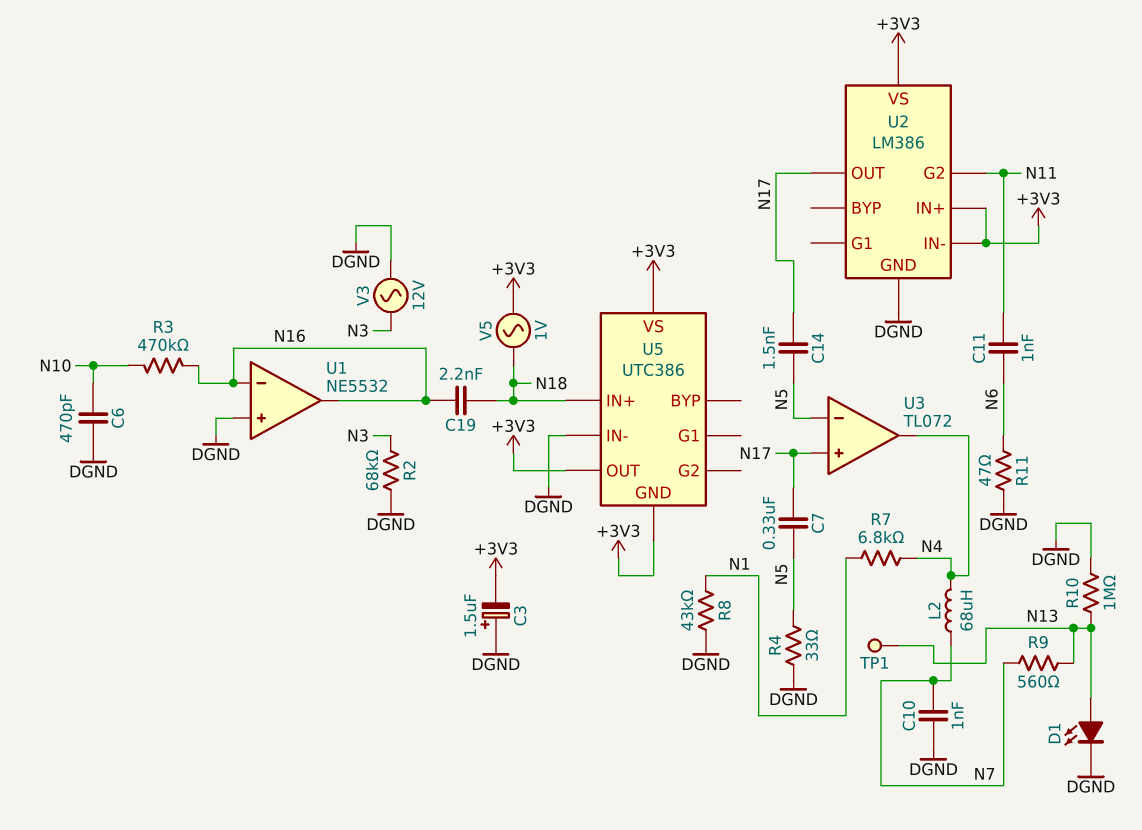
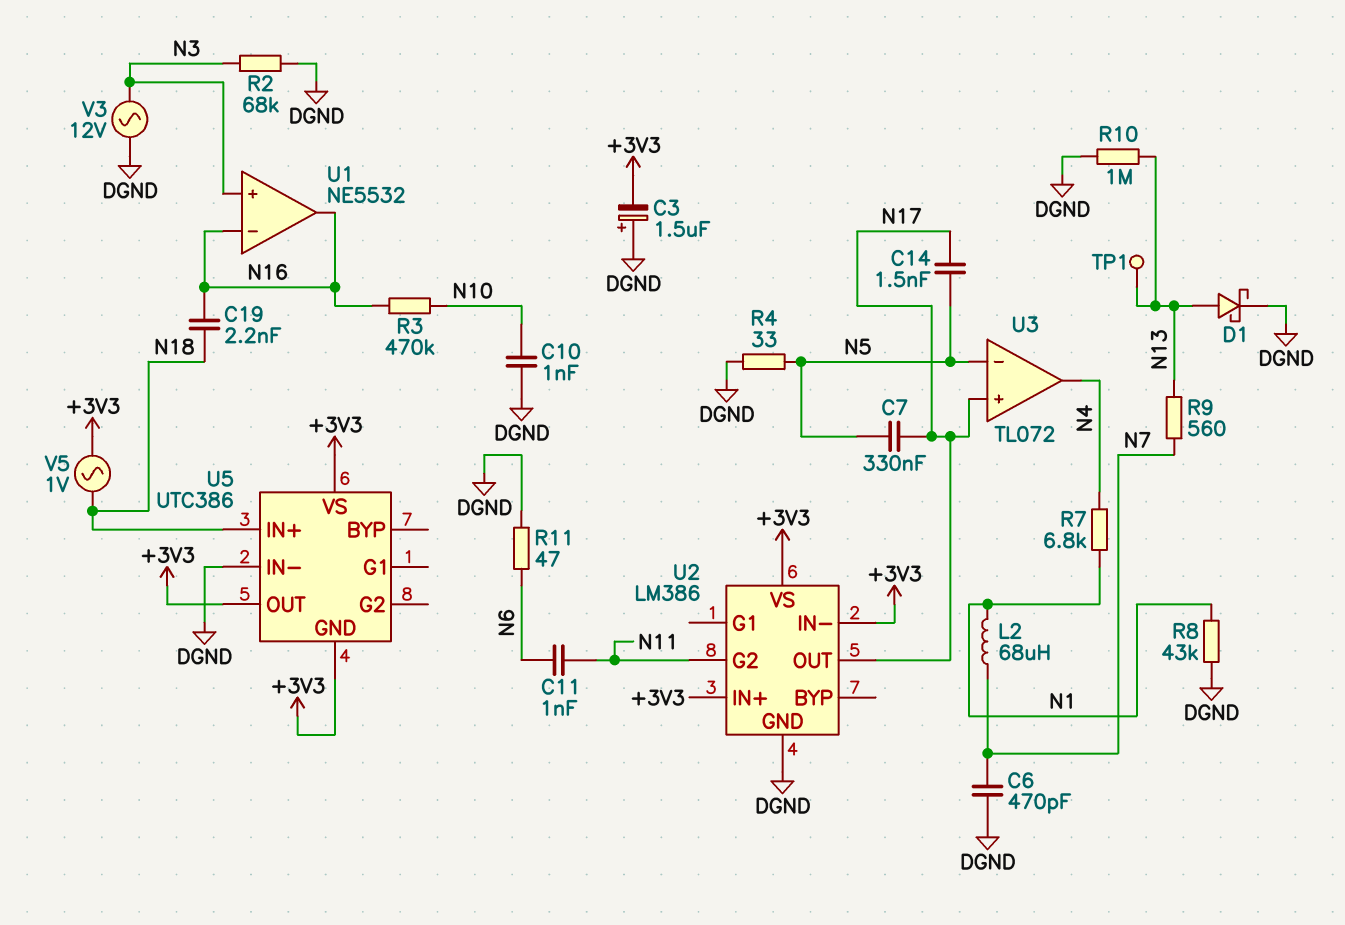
C6: 470pF (DGND, N10) -> 470pF (DGND, N7)
C10: 1nF (DGND, N7) -> 1nF (DGND, N10)
D1: LED (A N13, K DGND) -> schottky (A N13, K DGND)
L2: 68uH (N4, N7) -> 68uH (N1, N7)
U1 pin in+: DGND -> N3

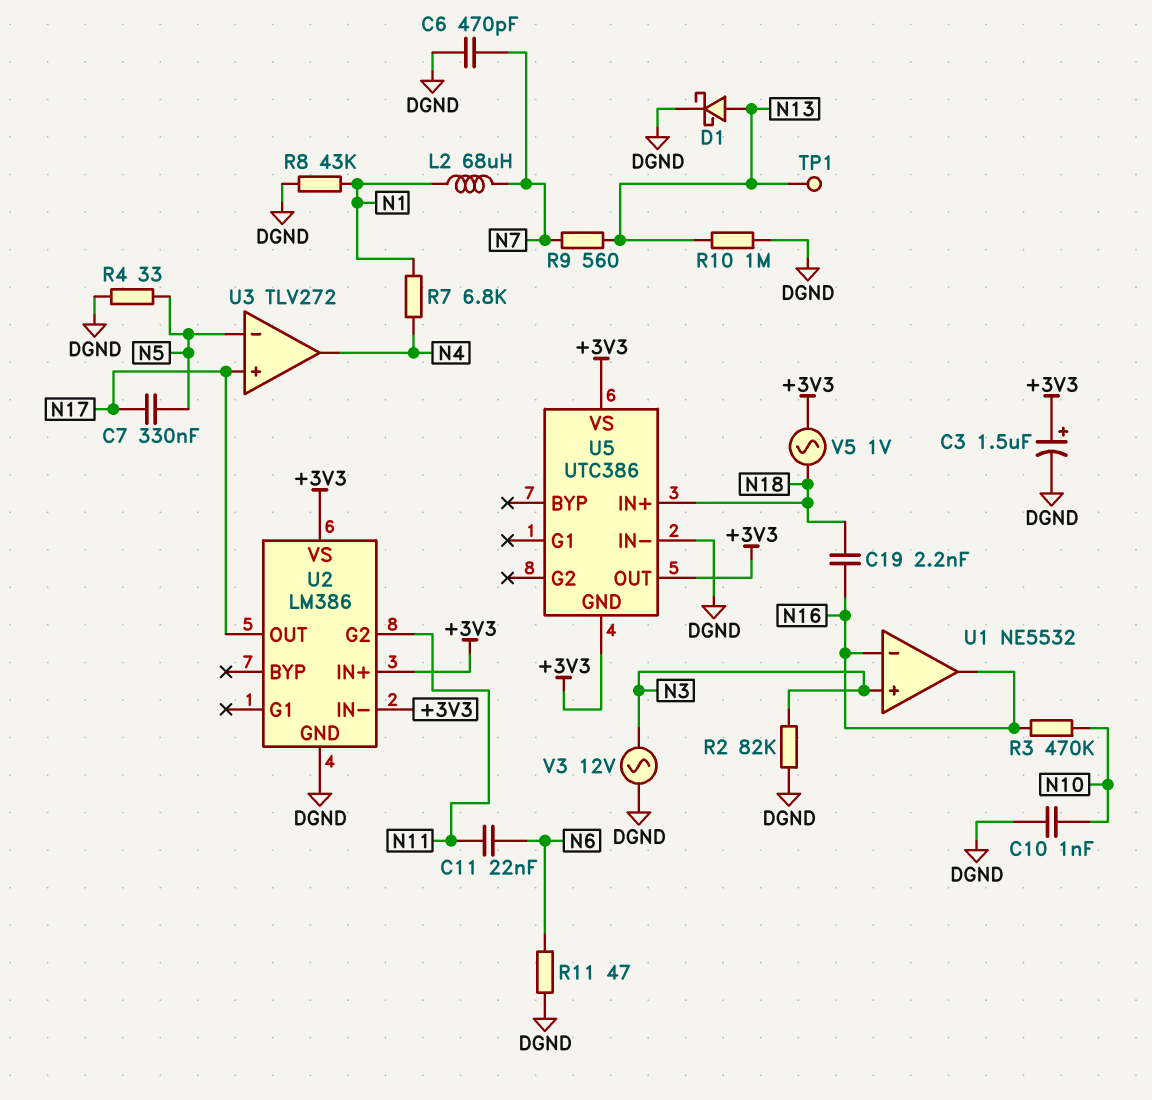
C3: 1.5uF (plus DGND, minus +3V3) -> 1.5uF (plus +3V3, minus DGND)
C11: 1nF (N6, N11) -> 22nF (N6, N11)
C14: 1.5nF (N5, N17) -> none
R2: 68k (DGND, N3) -> 82k (DGND, N3)
U3: TL072 -> TLV272

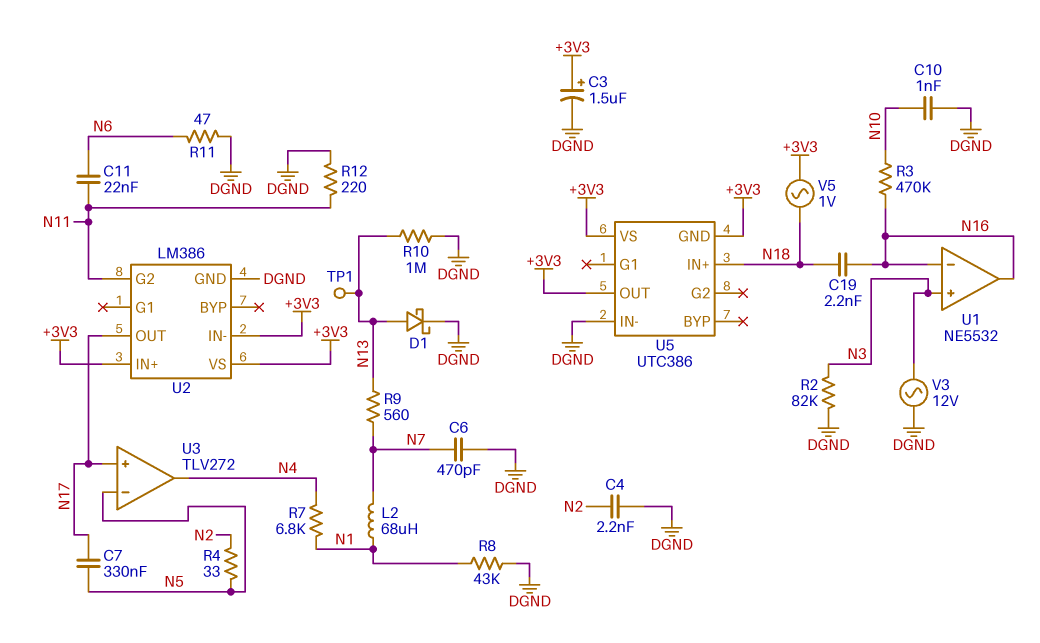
C4: none -> 2.2nF (DGND, N2)
R4: 33 (DGND, N5) -> 33 (N2, N5)
R12: none -> 220 (DGND, N11)

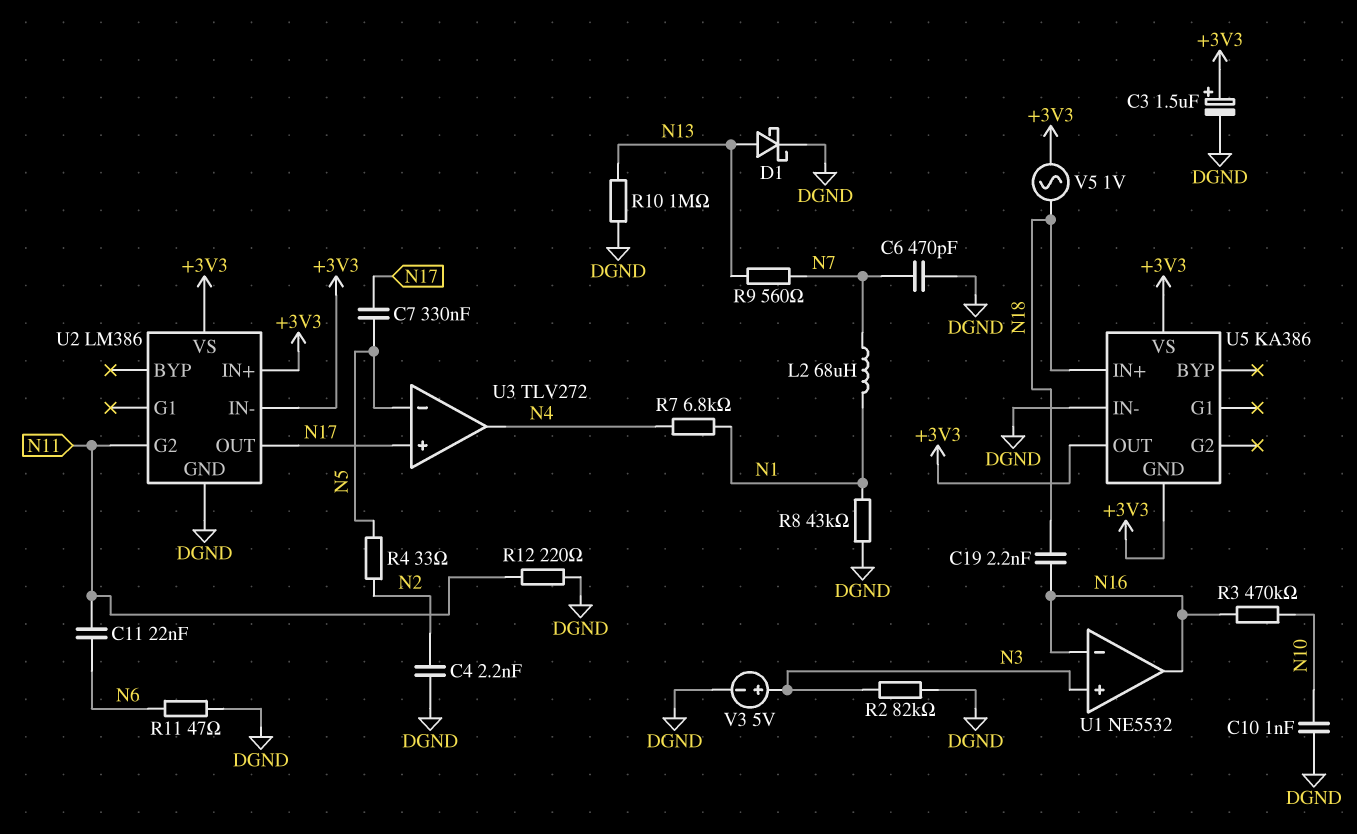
TP1: test point (N13) -> none
U5: UTC386 -> KA386
V3: AC 12V (DGND, N3) -> 5V (plus N3, minus DGND)

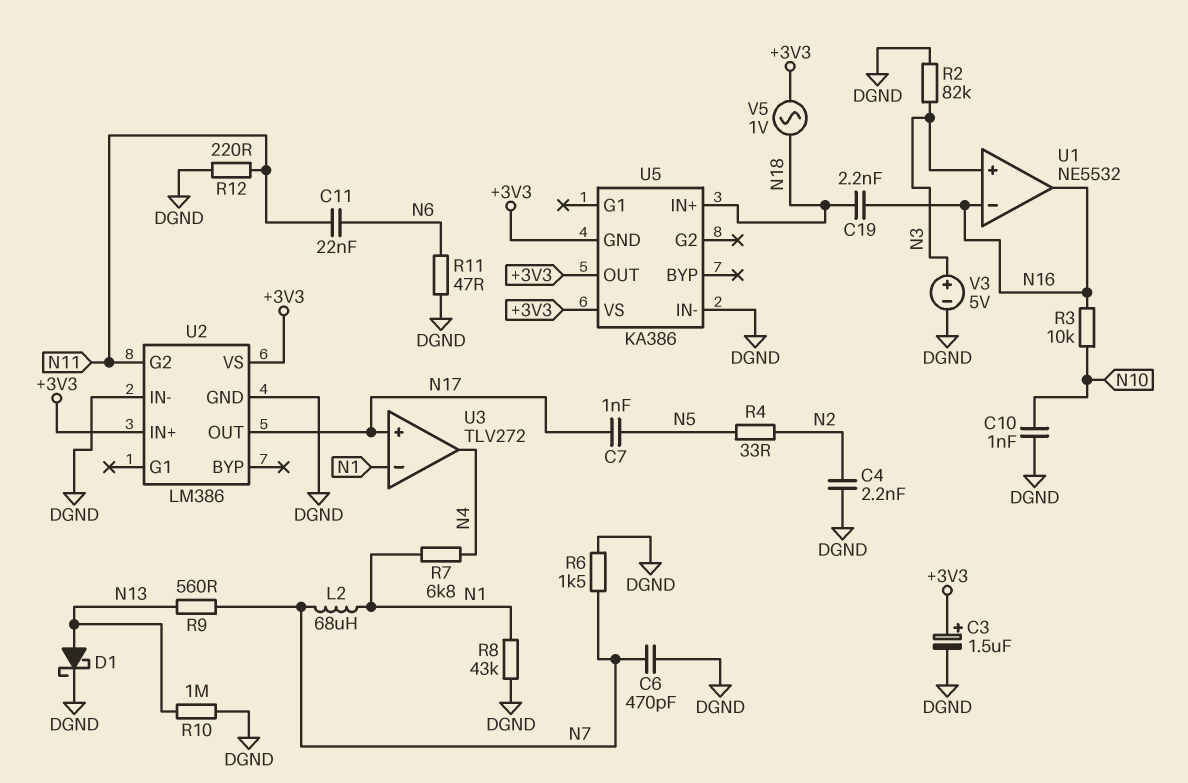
C7: 330nF (N5, N17) -> 1nF (N5, N17)
R3: 470k (N10, N16) -> 10k (N10, N16)
R6: none -> 1.5k (DGND, N7)
U2 pin IN-: +3V3 -> DGND
U3 pin in-: N5 -> N1

